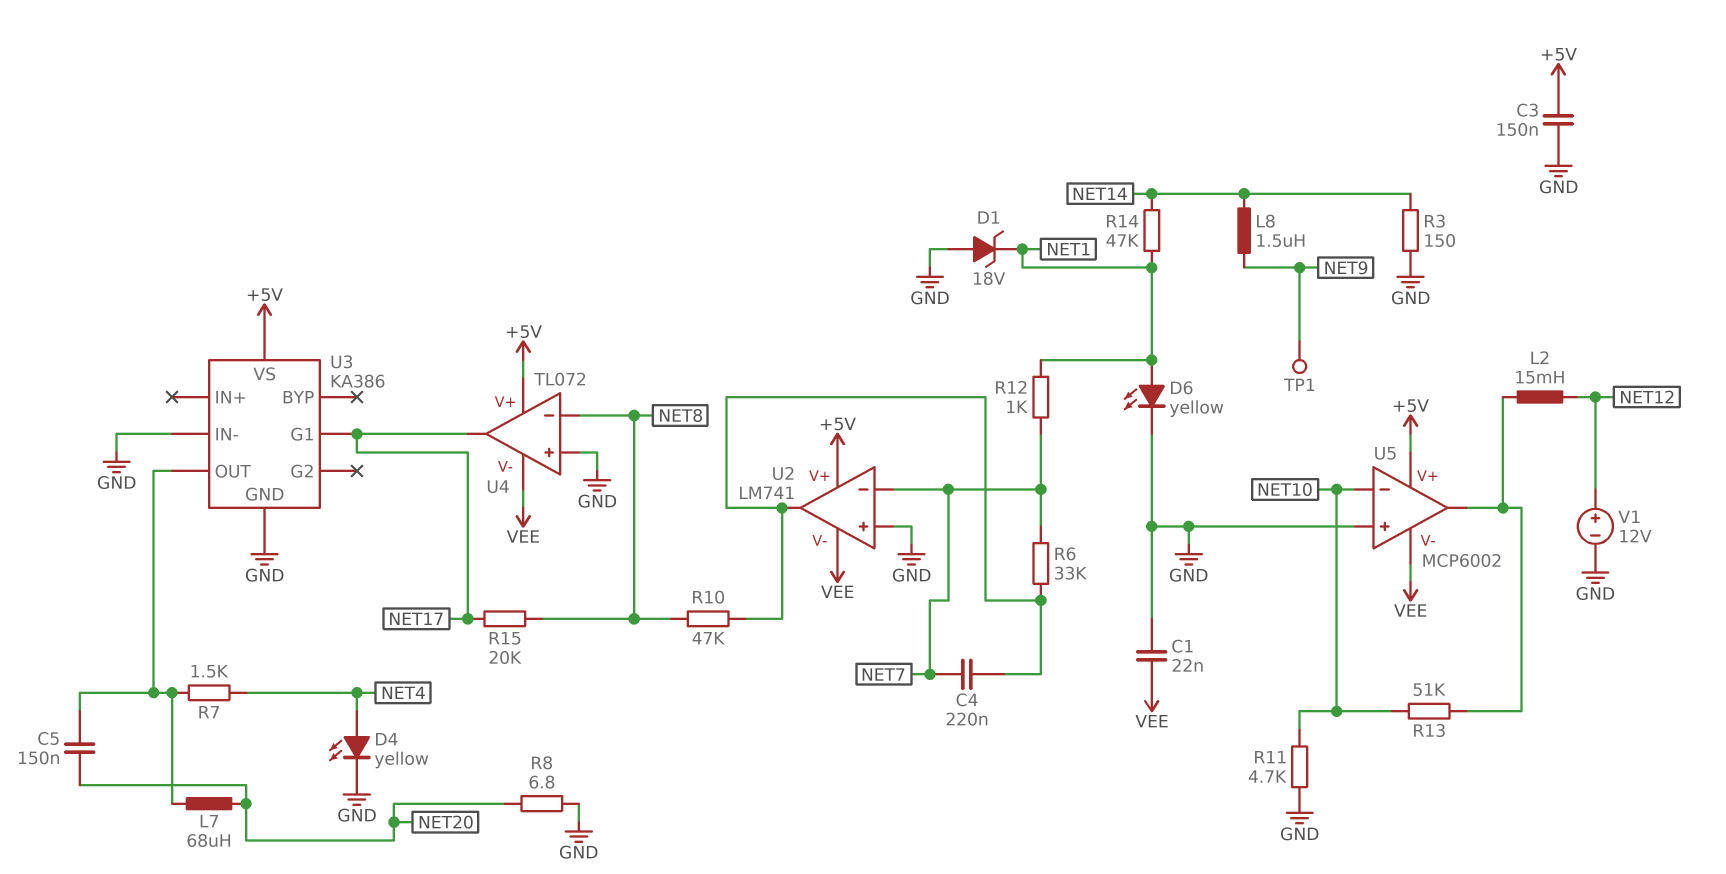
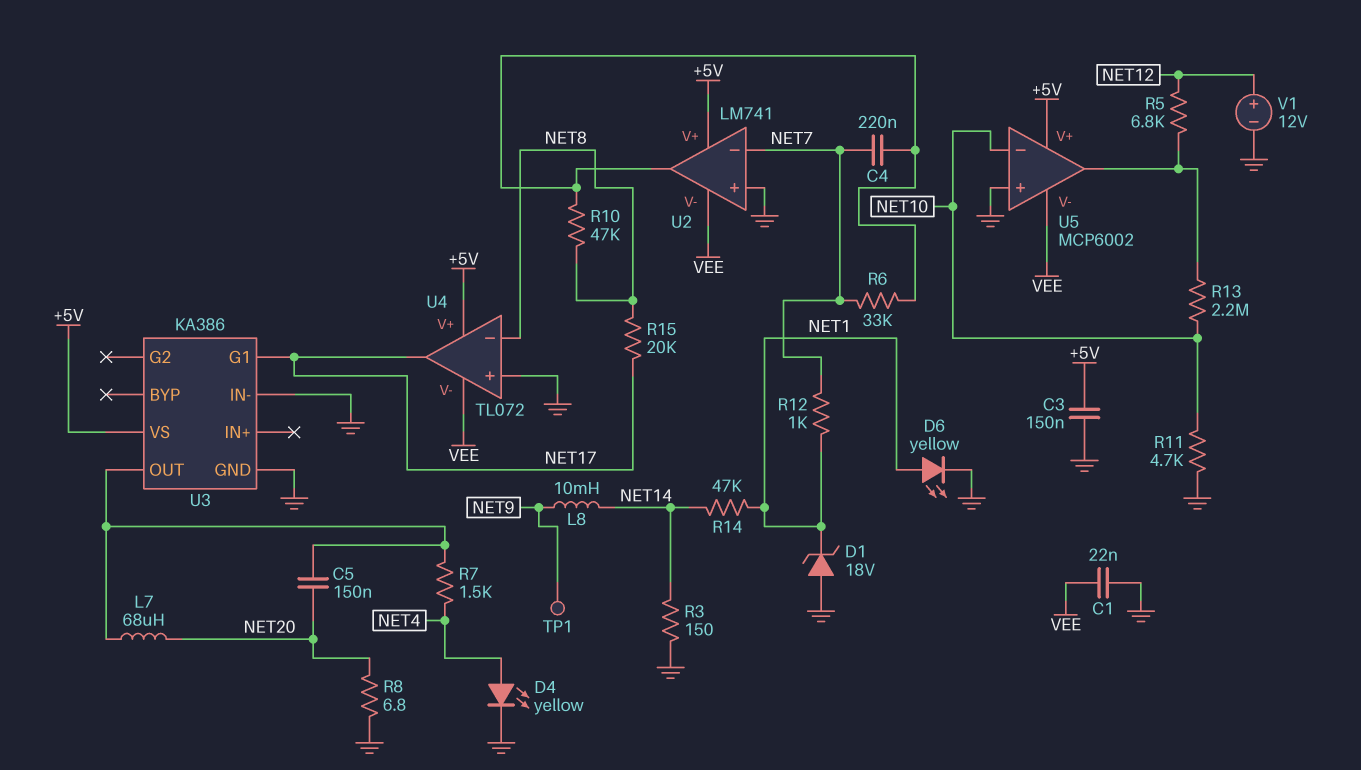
L2: 15mH (NET12, U5/out) -> none
L8: 1.5uH (NET9, NET14) -> 10mH (NET9, NET14)
R5: none -> 6.8k (NET12, U5/out)
R13: 51k (NET10, U5/out) -> 2.2M (NET10, U5/out)

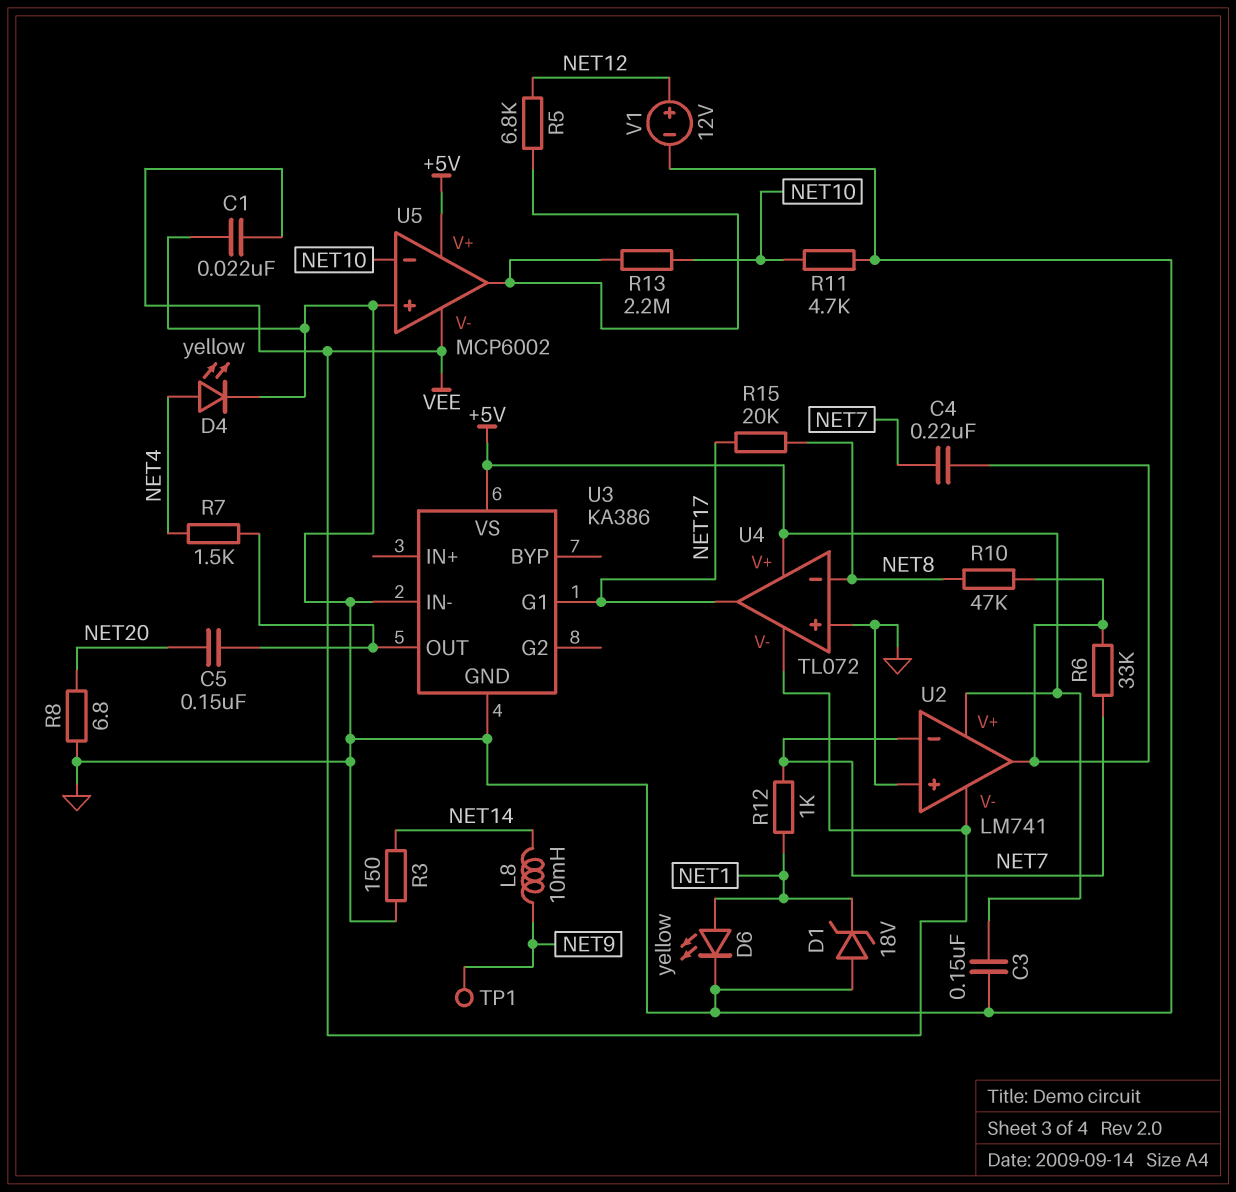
L7: 68uH (NET20, U3/OUT) -> none
R14: 47k (NET1, NET14) -> none

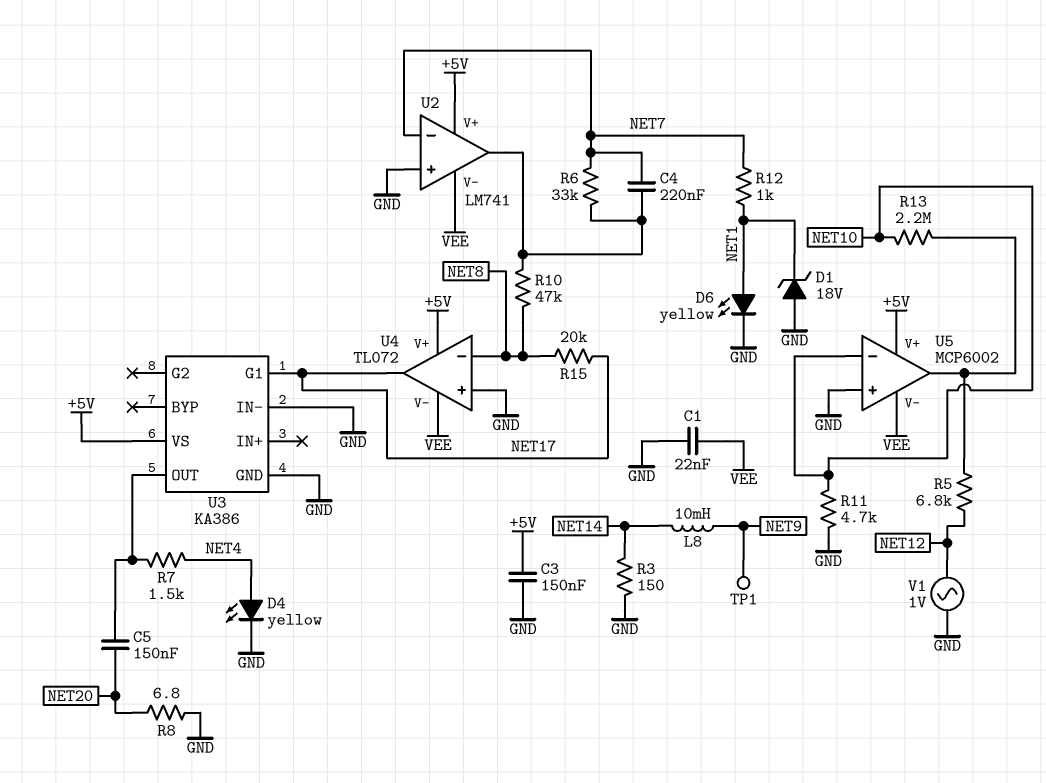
V1: 12V (plus NET12, minus GND) -> AC 1V (GND, NET12)

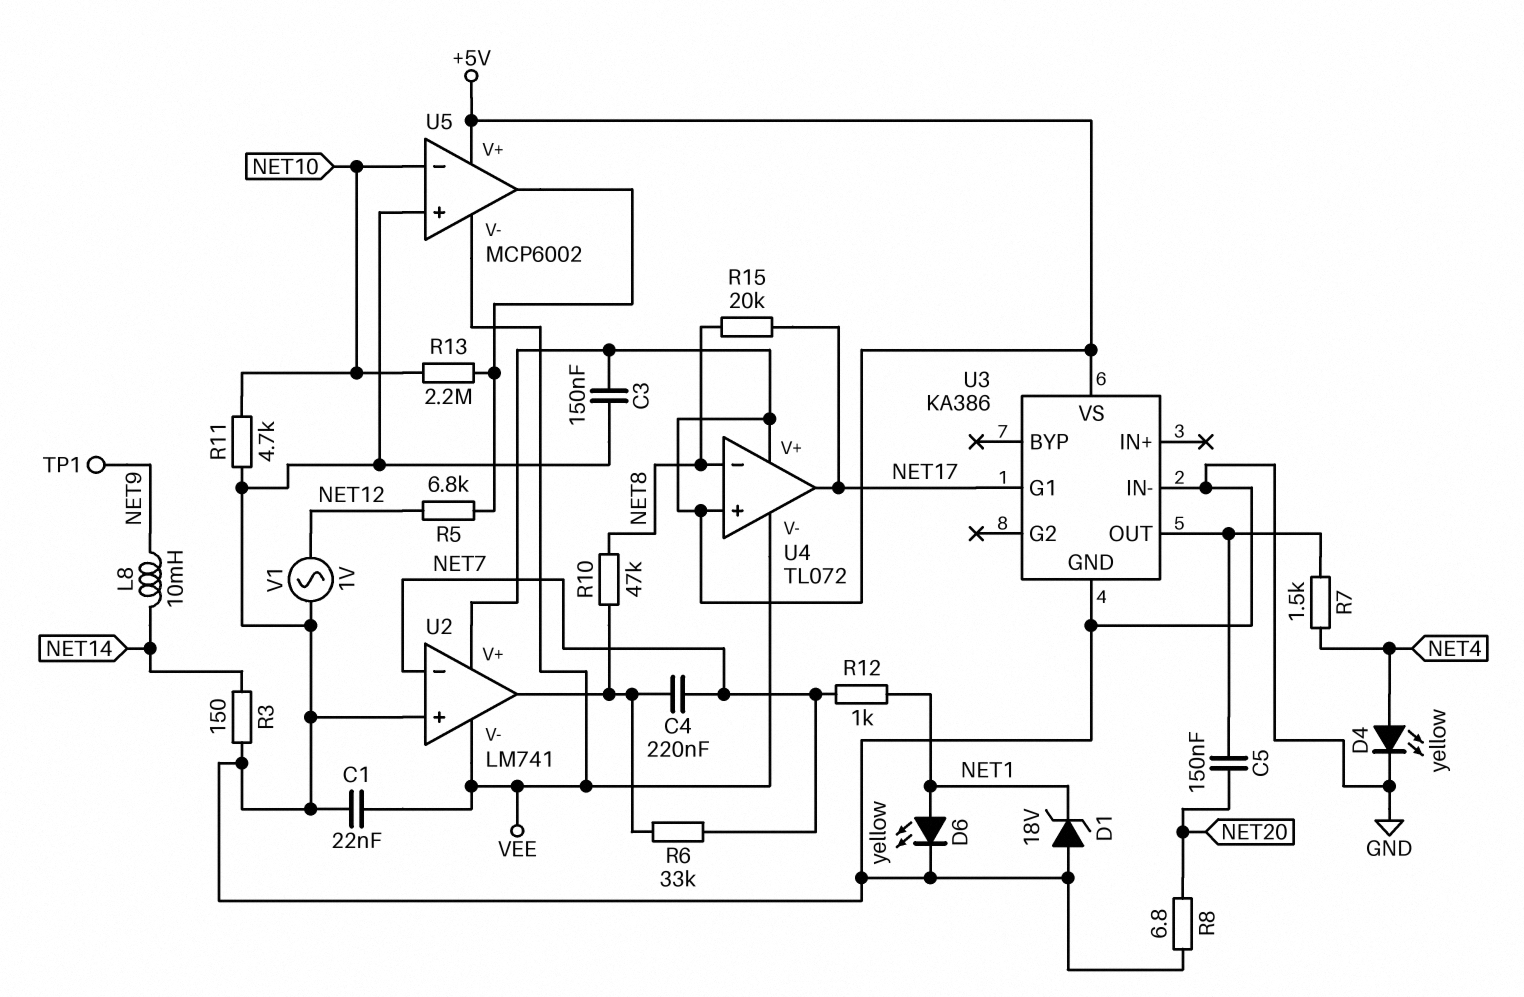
U4 pin in+: GND -> +5V

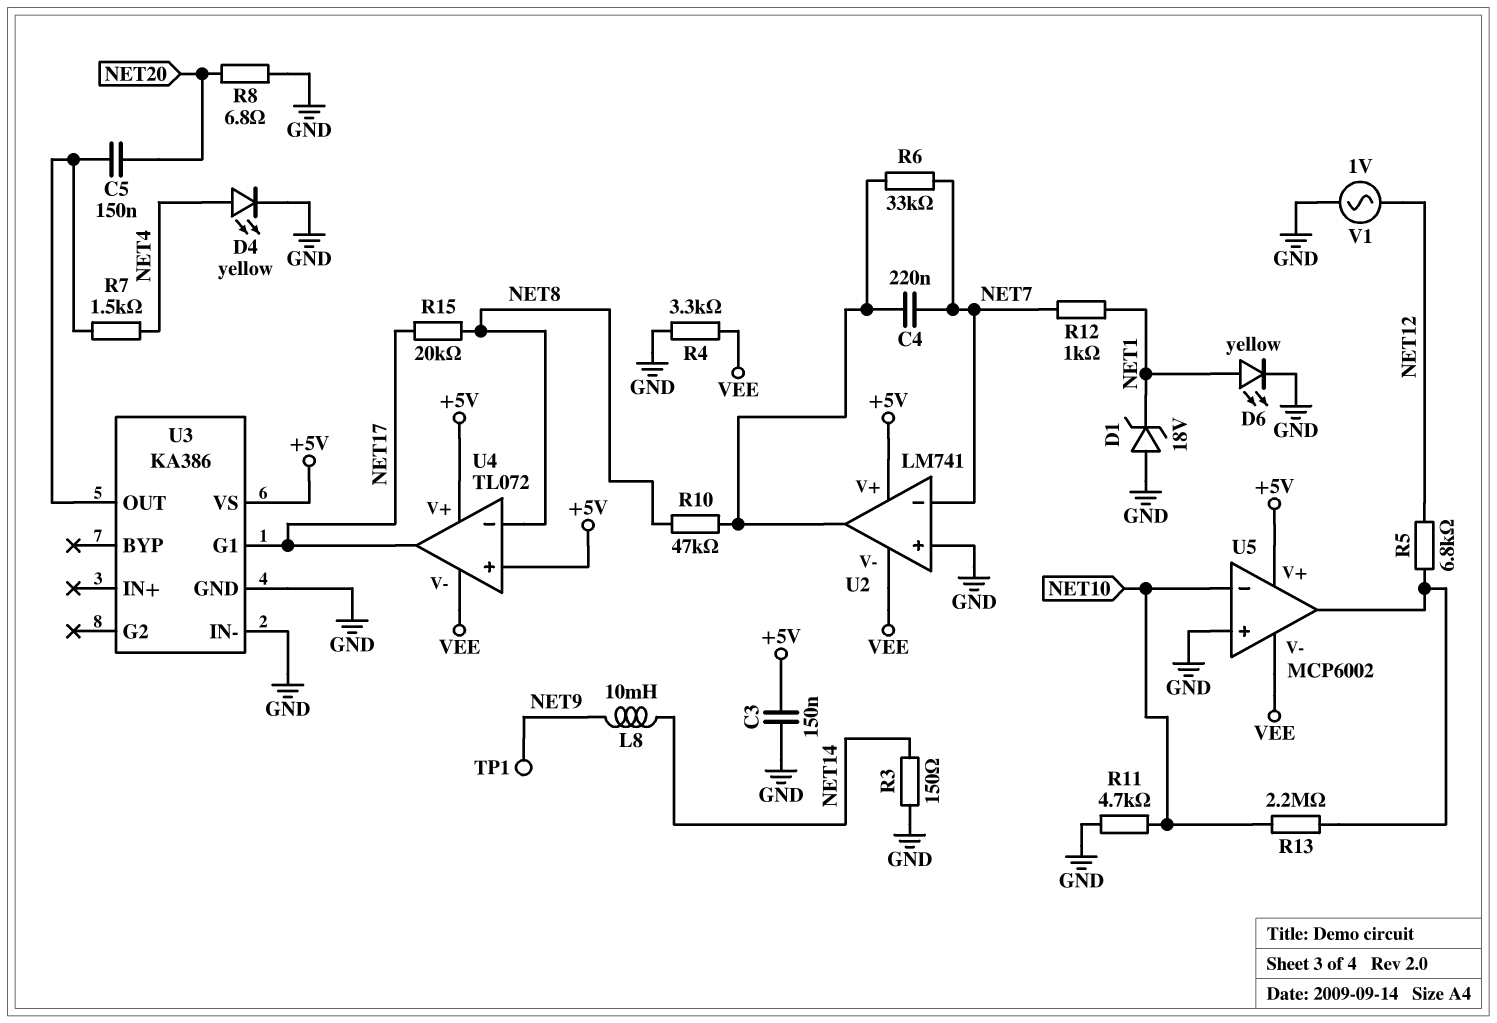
C1: 22nF (GND, VEE) -> none
R4: none -> 3.3k (GND, VEE)

